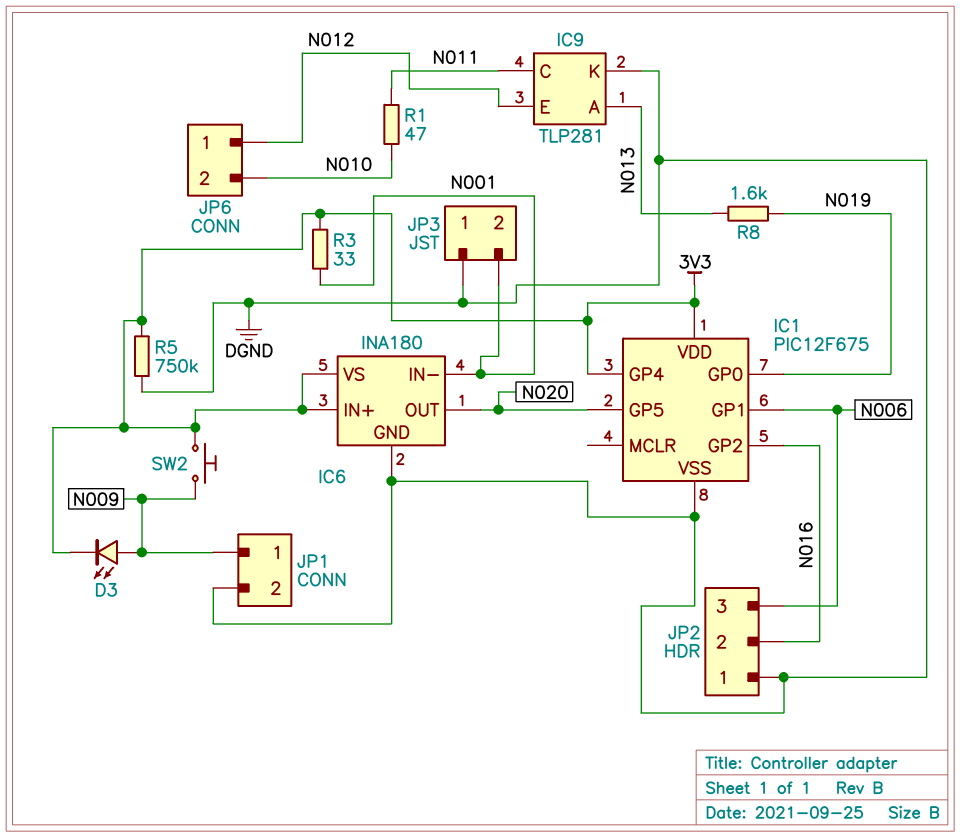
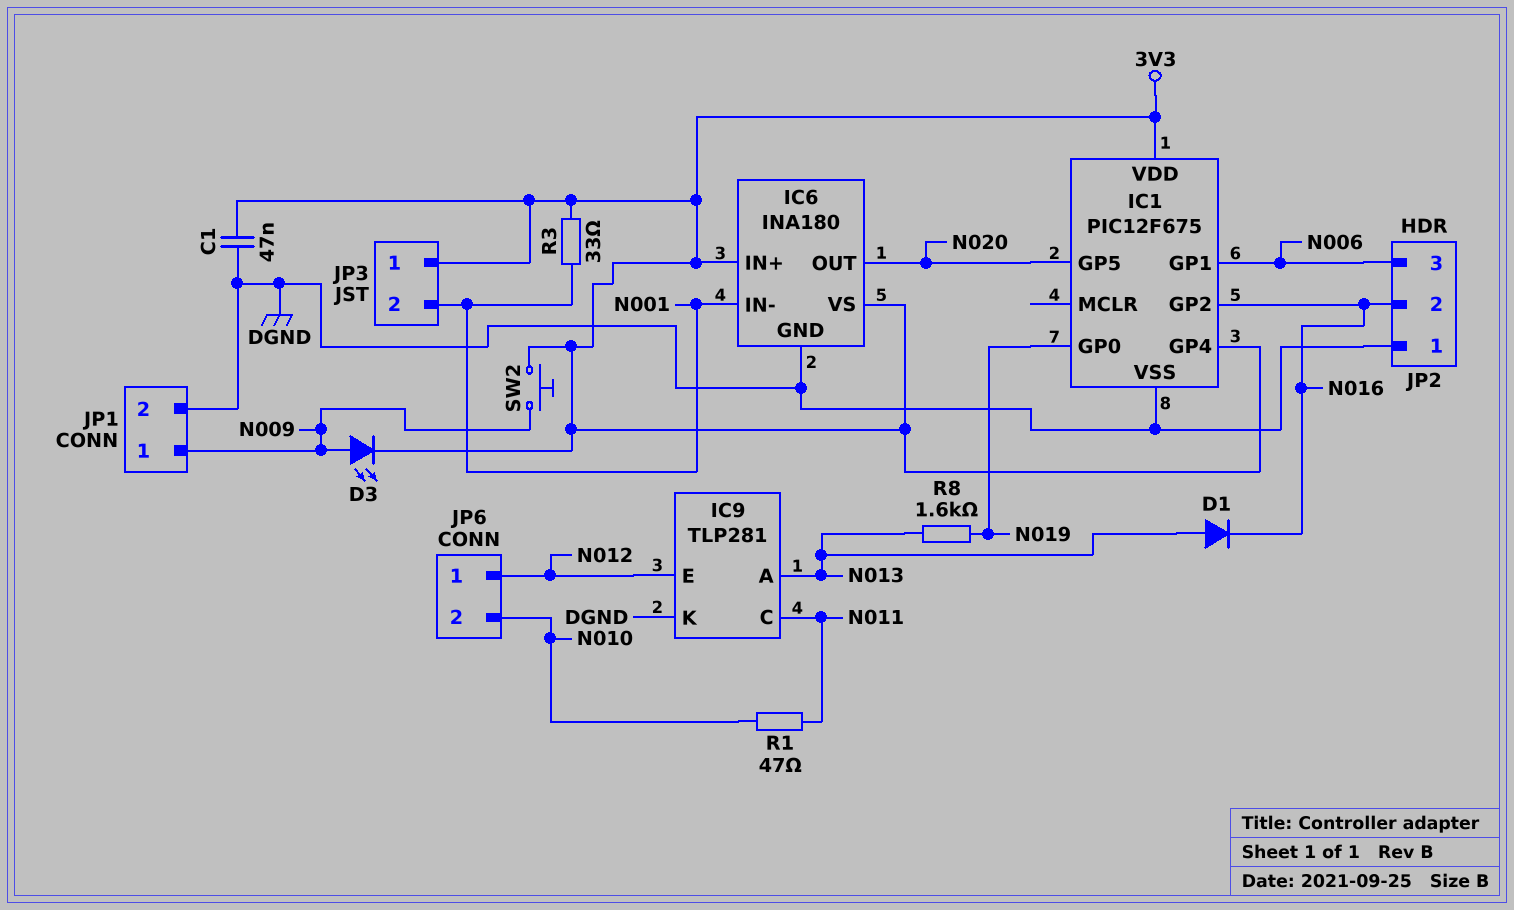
C1: none -> 47nF (3V3, DGND)
D1: none -> diode (A N013, K N016)
JP3 pin 1: DGND -> 3V3
R5: 750k (3V3, DGND) -> none

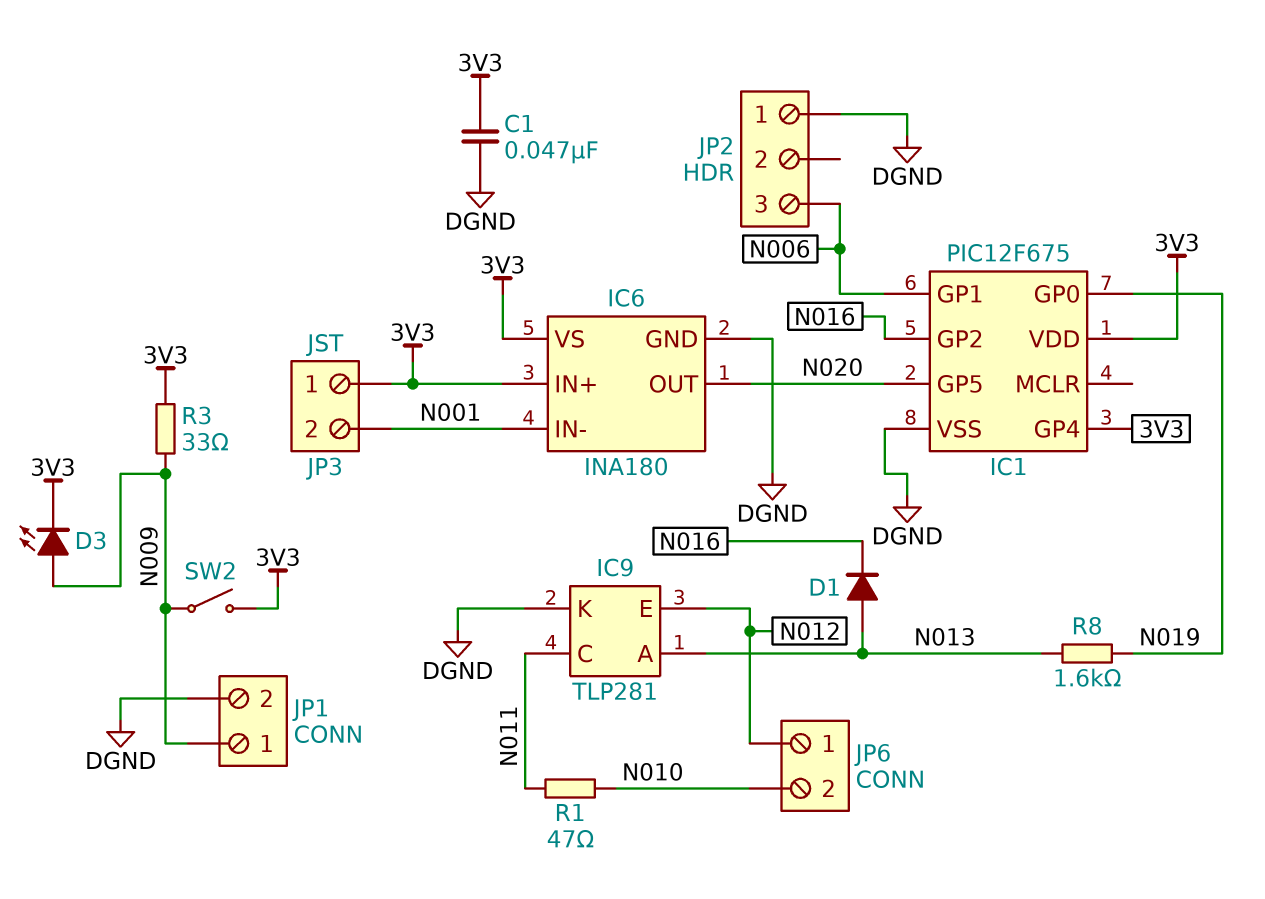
JP2 pin 2: N016 -> none
R3: 33 (3V3, N001) -> 33 (3V3, N009)
SW2: button (3V3, N009) -> switch (3V3, N009)

